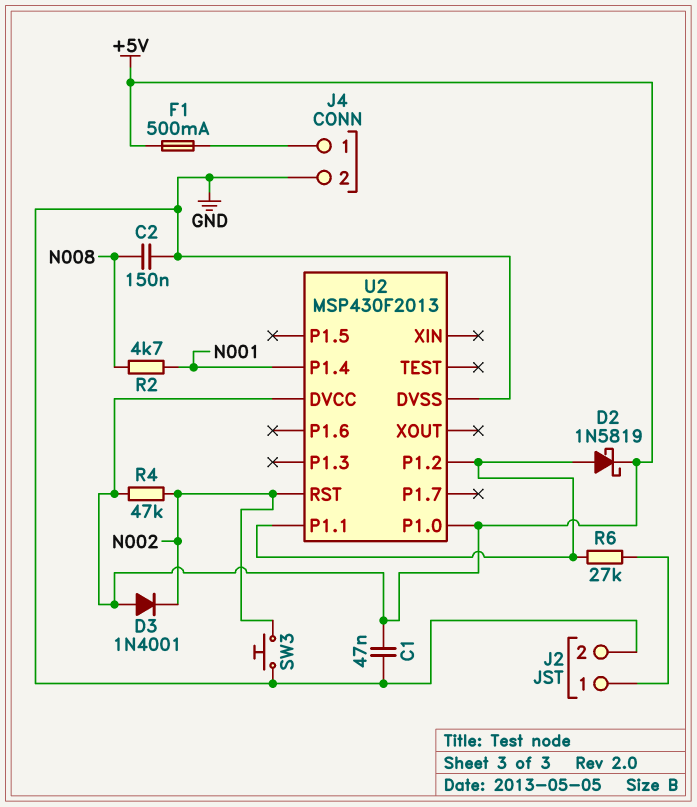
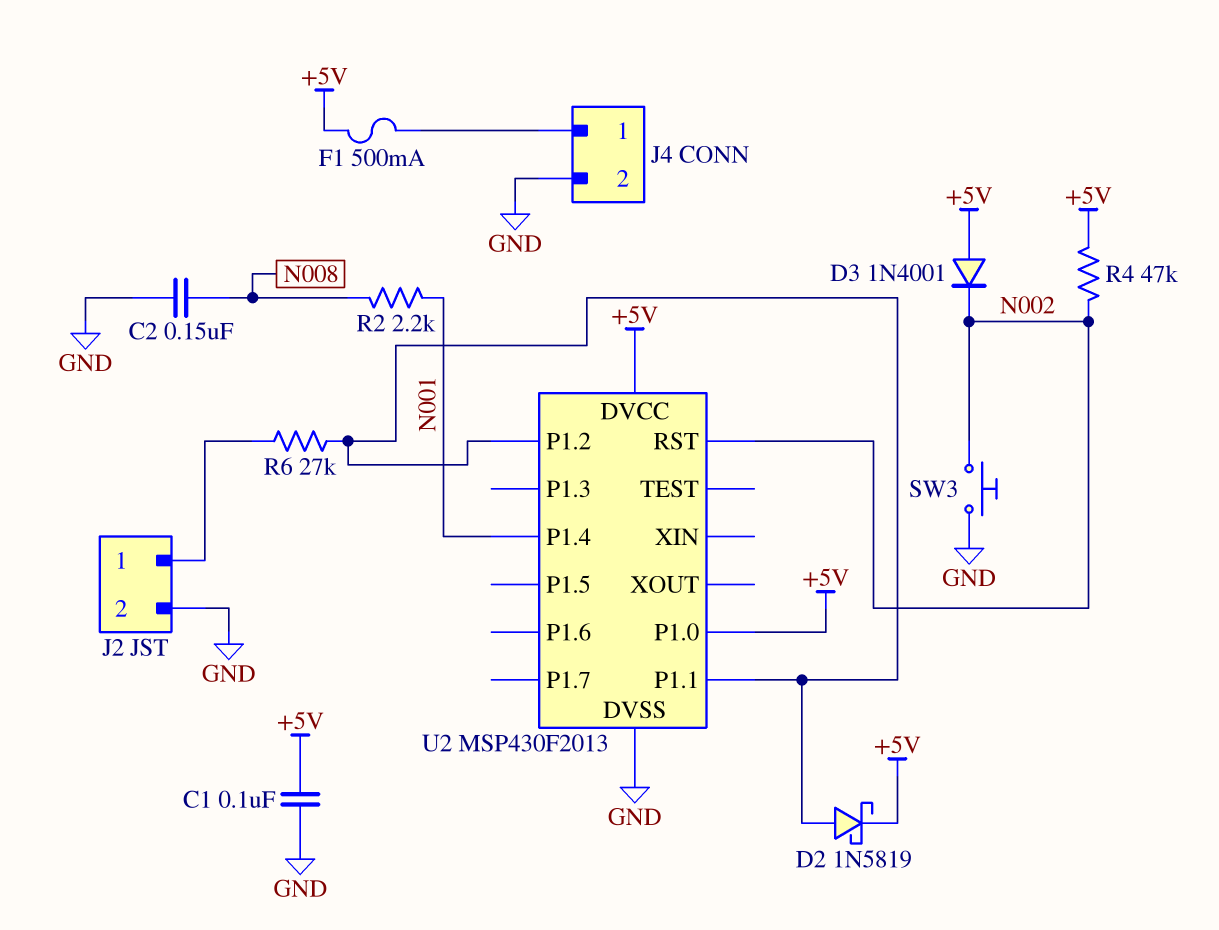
C1: 47nF (+5V, GND) -> 100nF (+5V, GND)
R2: 4.7k (N001, N008) -> 2.2k (N001, N008)

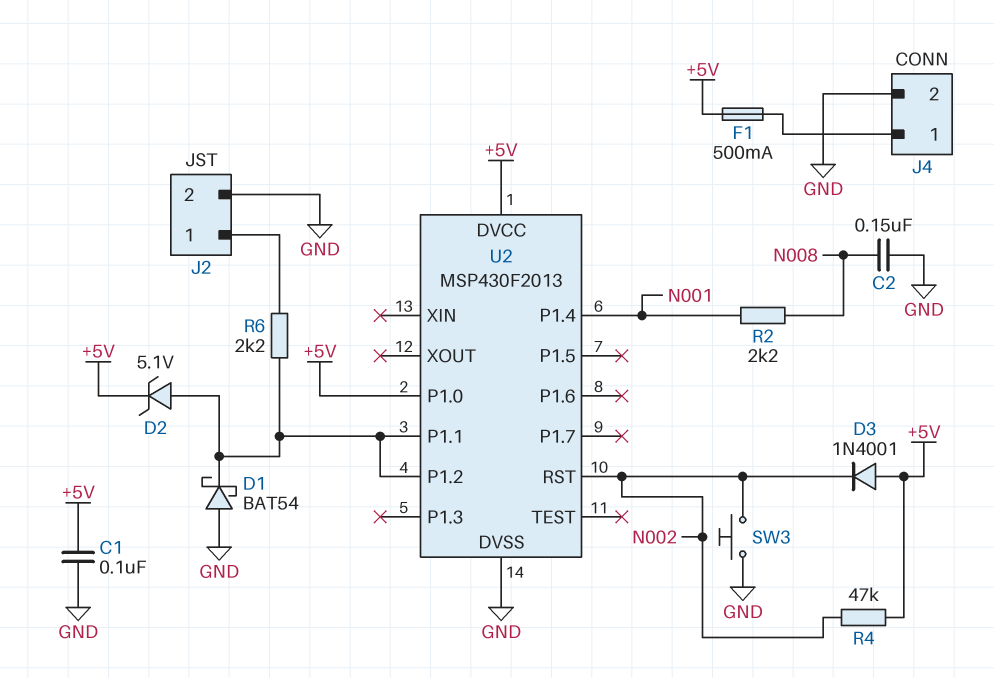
D1: none -> schottky BAT54 (A GND, K U2/P1.1)
D2: schottky 1N5819 (A U2/P1.1, K +5V) -> zener 5.1V (A U2/P1.1, K +5V)
R6: 27k (J2/1, U2/P1.1) -> 2.2k (J2/1, U2/P1.1)

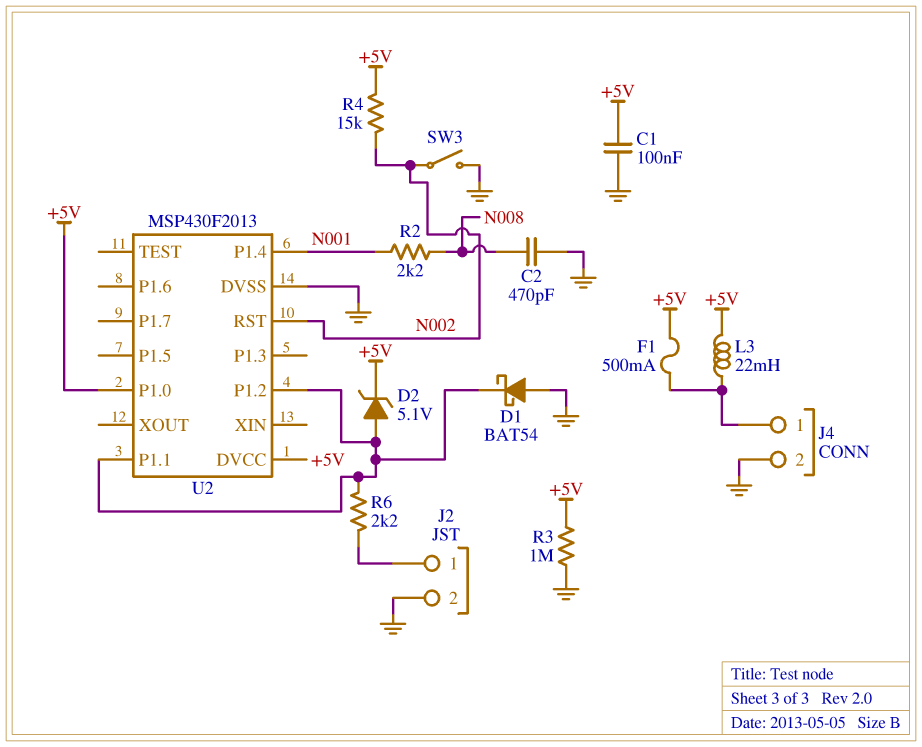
C2: 150nF (GND, N008) -> 470pF (GND, N008)
D3: diode 1N4001 (A +5V, K N002) -> none
L3: none -> 22mH (+5V, J4/1)
R3: none -> 1M (+5V, GND)
R4: 47k (+5V, N002) -> 15k (+5V, N002)
SW3: button (GND, N002) -> switch (GND, N002)

